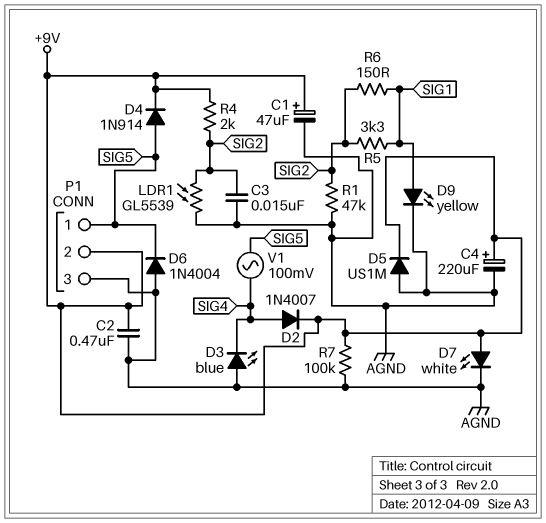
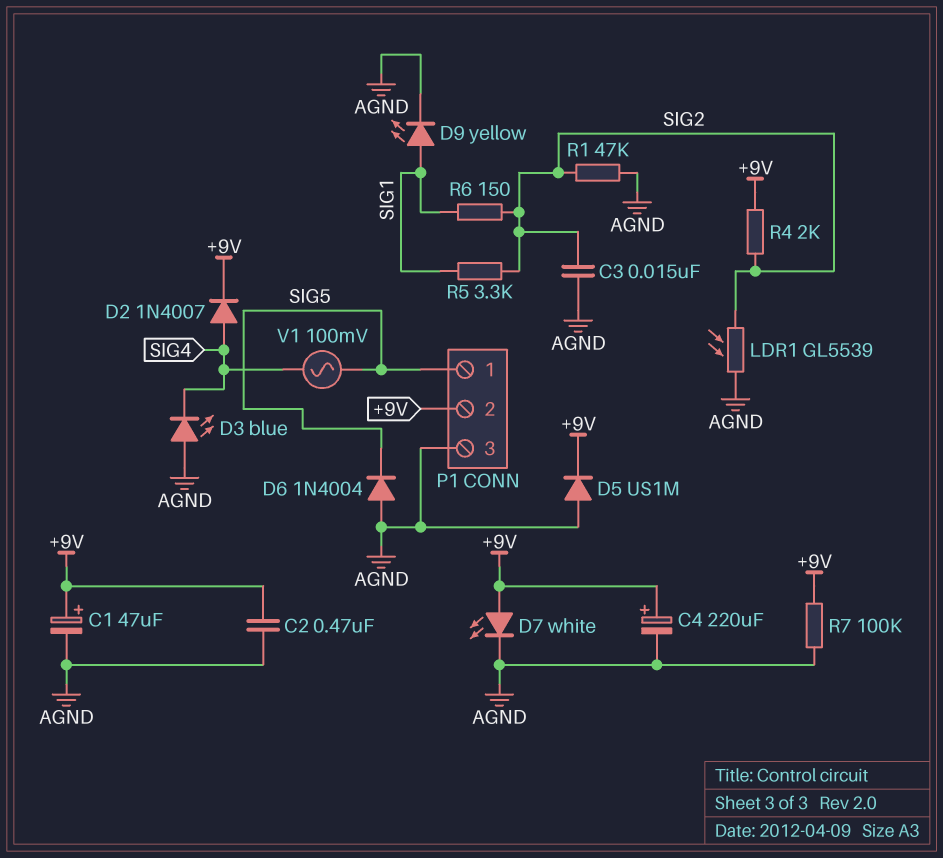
D4: diode 1N914 (A SIG5, K +9V) -> none

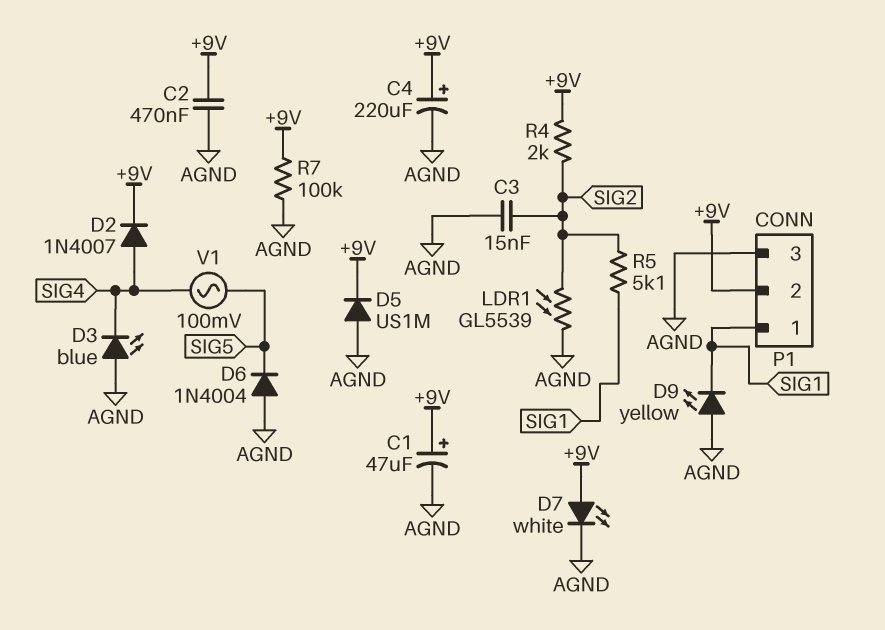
D9: LED yellow (A SIG1, K AGND) -> LED yellow (A AGND, K SIG1)
P1 pin 1: SIG5 -> SIG1
R1: 47k (AGND, SIG2) -> none
R5: 3.3k (SIG1, SIG2) -> 5.1k (SIG1, SIG2)
R6: 150 (SIG1, SIG2) -> none

